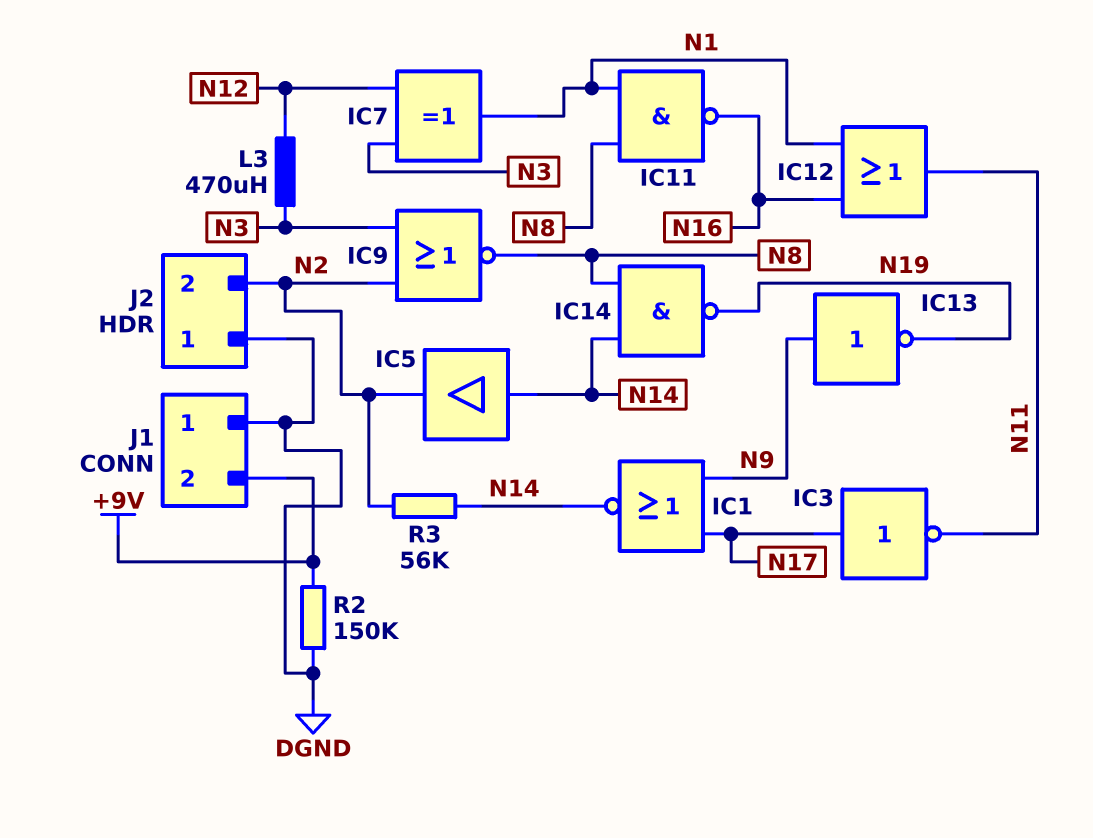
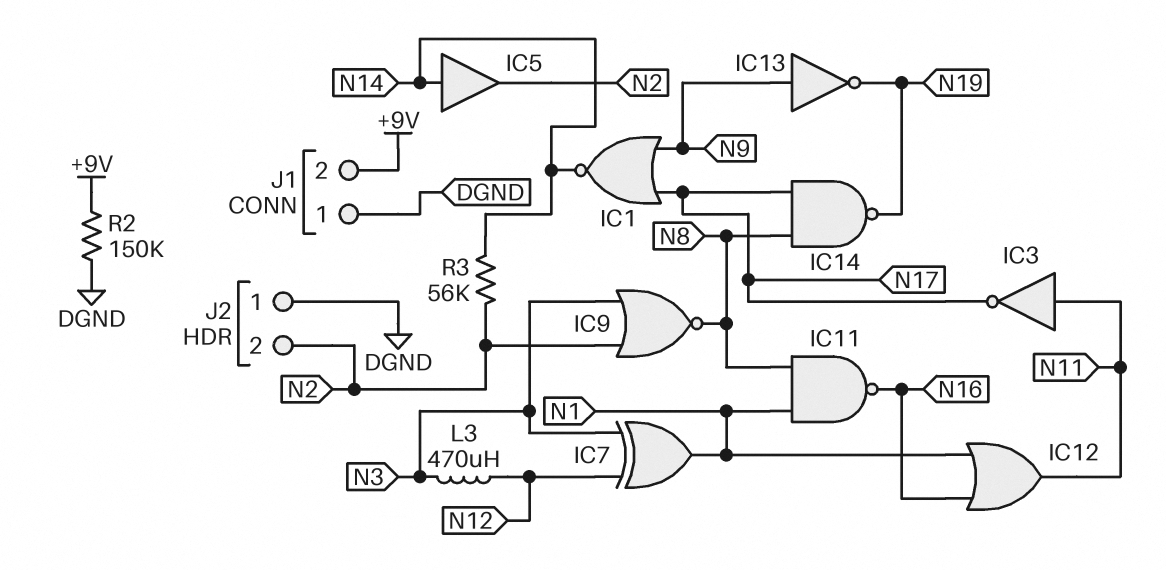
IC3: NOT (in N17, out N11) -> NOT (in N11, out N17)
IC14: NAND (in N8, in N14, out N19) -> NAND (in N8, in N17, out N19)

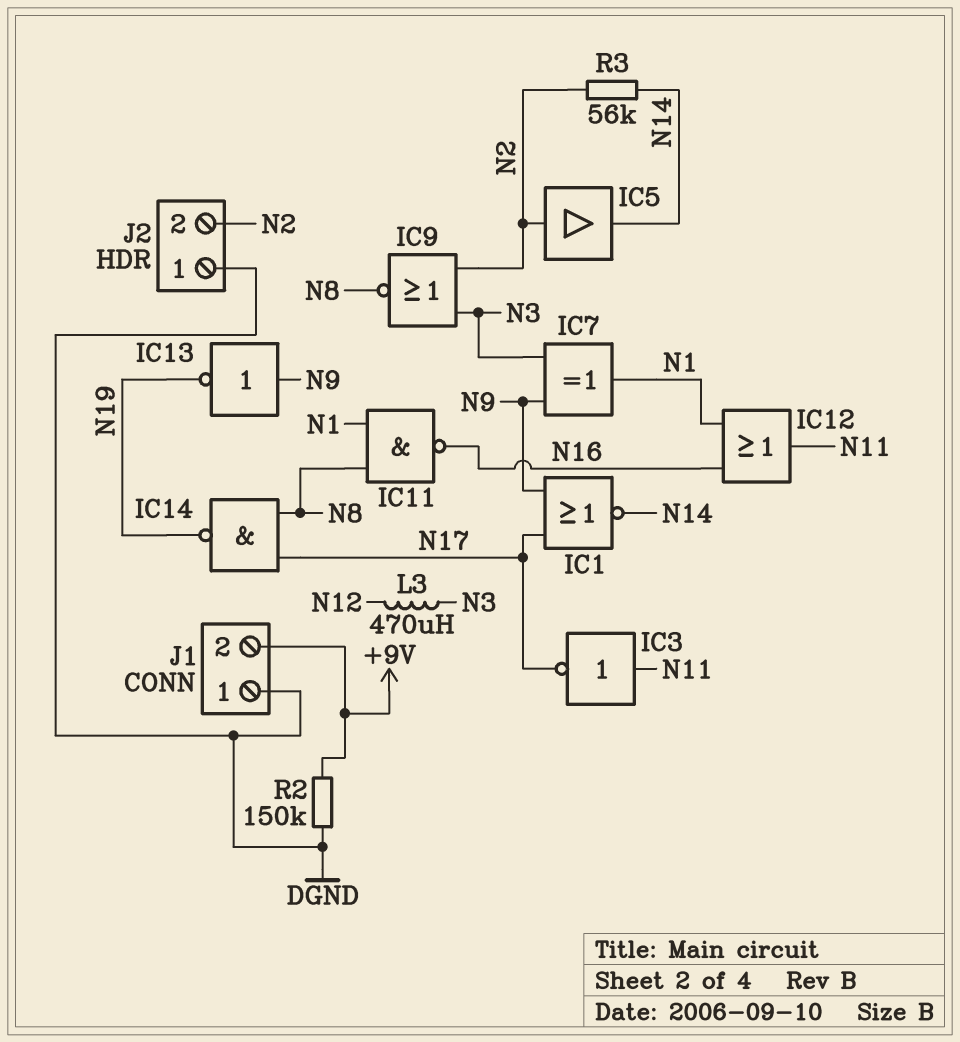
IC5: buffer (in N14, out N2) -> buffer (in N2, out N14)
IC7: XOR (in N3, in N12, out N1) -> XOR (in N3, in N9, out N1)

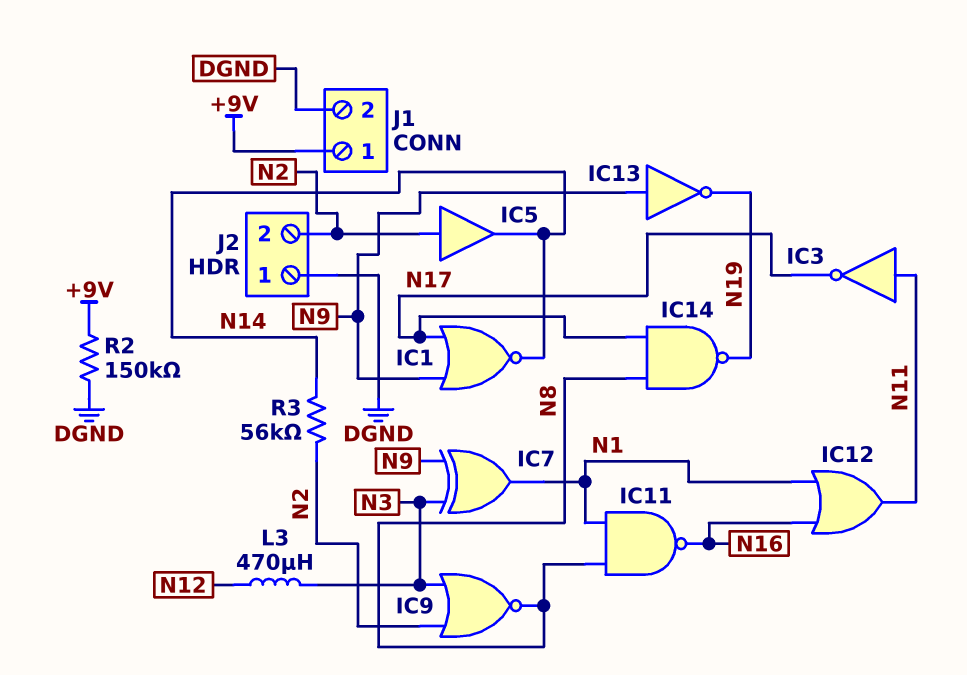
J1 pin 1: DGND -> +9V
J1 pin 2: +9V -> DGND

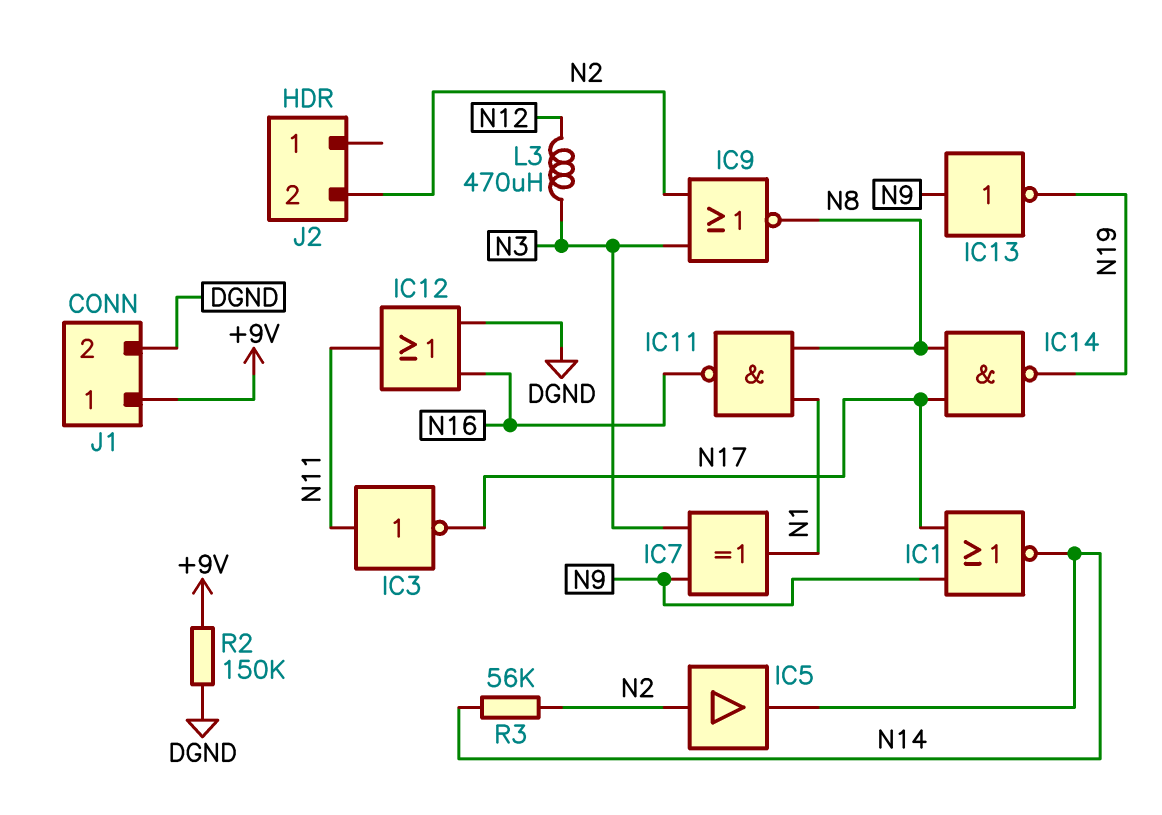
IC12: OR (in N1, in N16, out N11) -> OR (in DGND, in N16, out N11)
J2 pin 1: DGND -> none

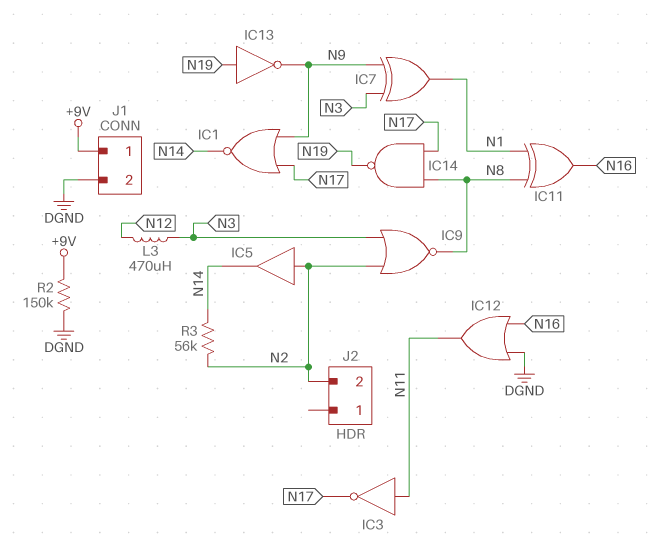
IC11: NAND (in N1, in N8, out N16) -> XOR (in N1, in N8, out N16)
IC13: NOT (in N9, out N19) -> NOT (in N19, out N9)

